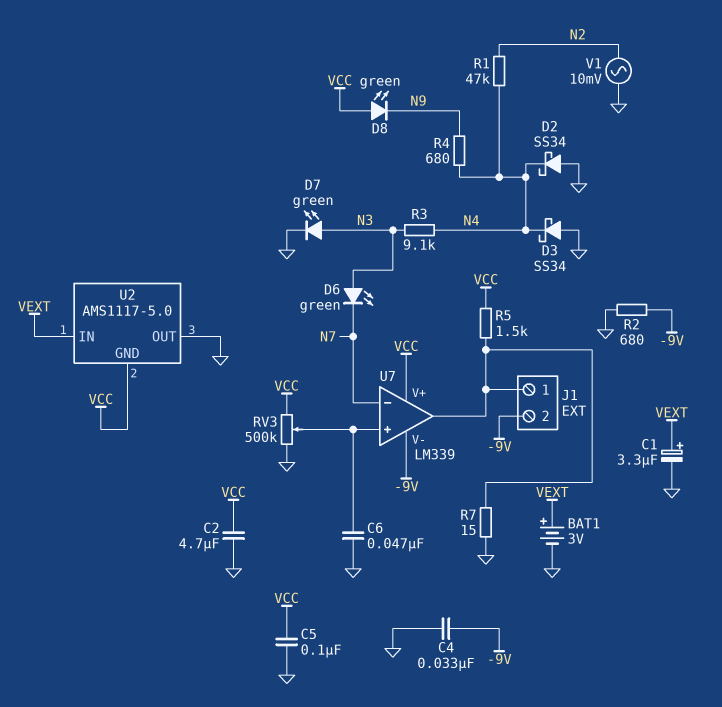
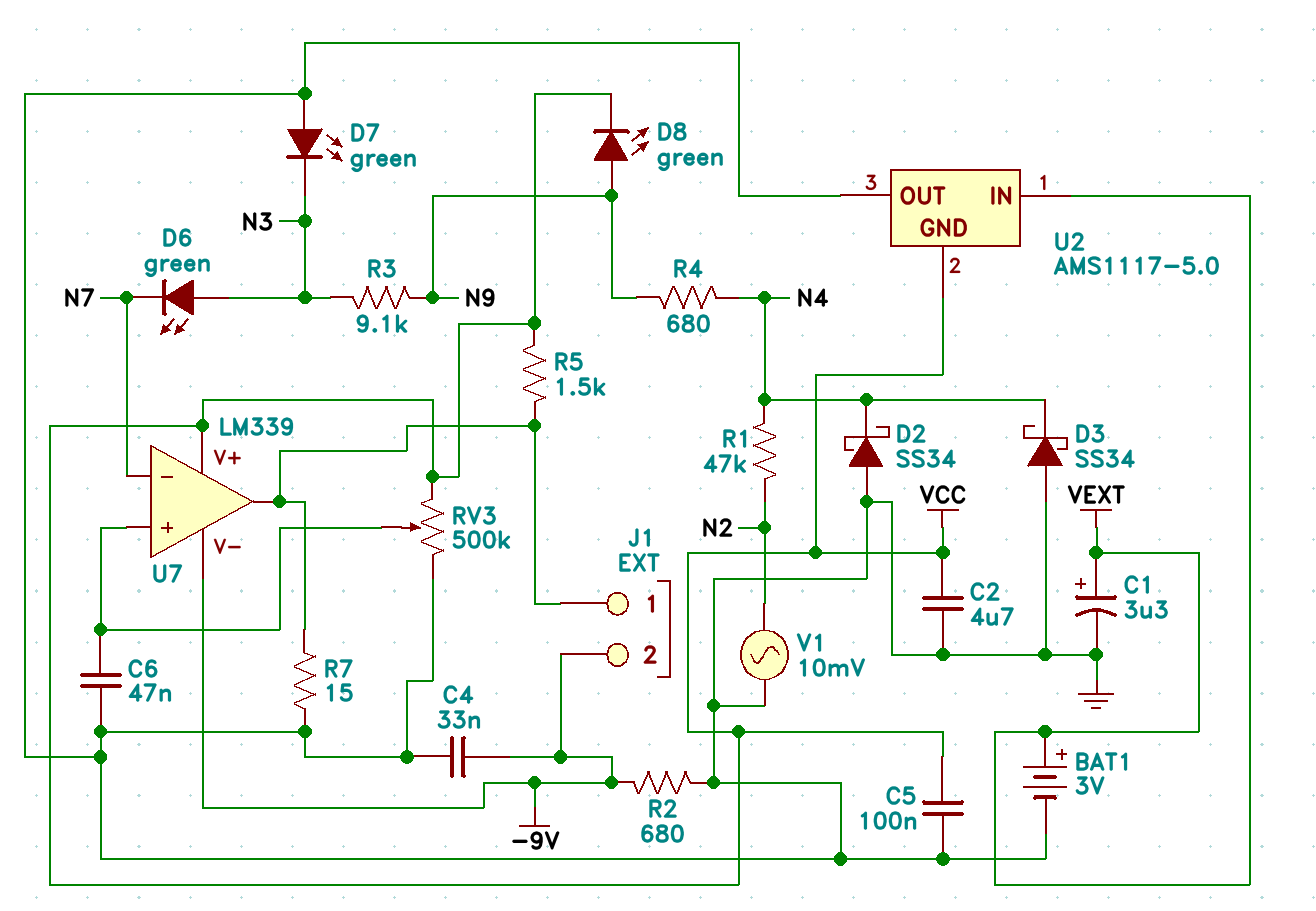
D7: LED green (A N3, K GND) -> LED green (A GND, K N3)
D8: LED green (A VCC, K N9) -> LED green (A N9, K VCC)
R3: 9.1k (N3, N4) -> 9.1k (N3, N9)

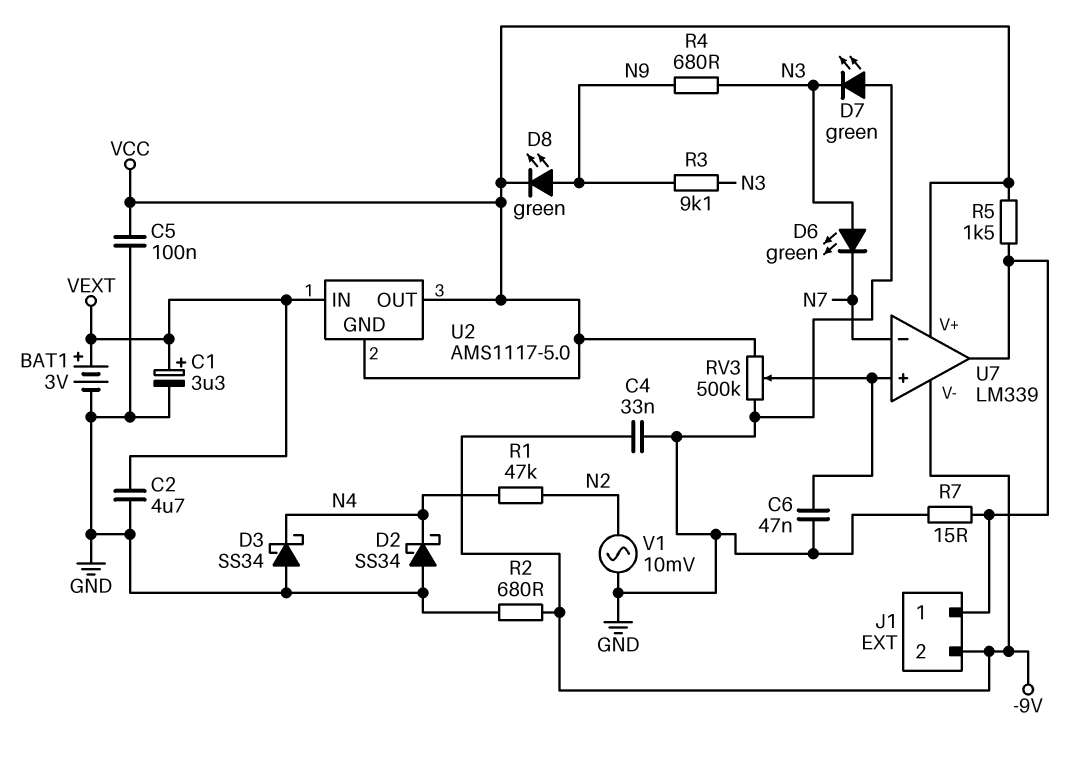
C2: 4.7uF (GND, VCC) -> 4.7uF (GND, VEXT)
R4: 680 (N4, N9) -> 680 (N3, N9)
U2 pin OUT: GND -> VCC

